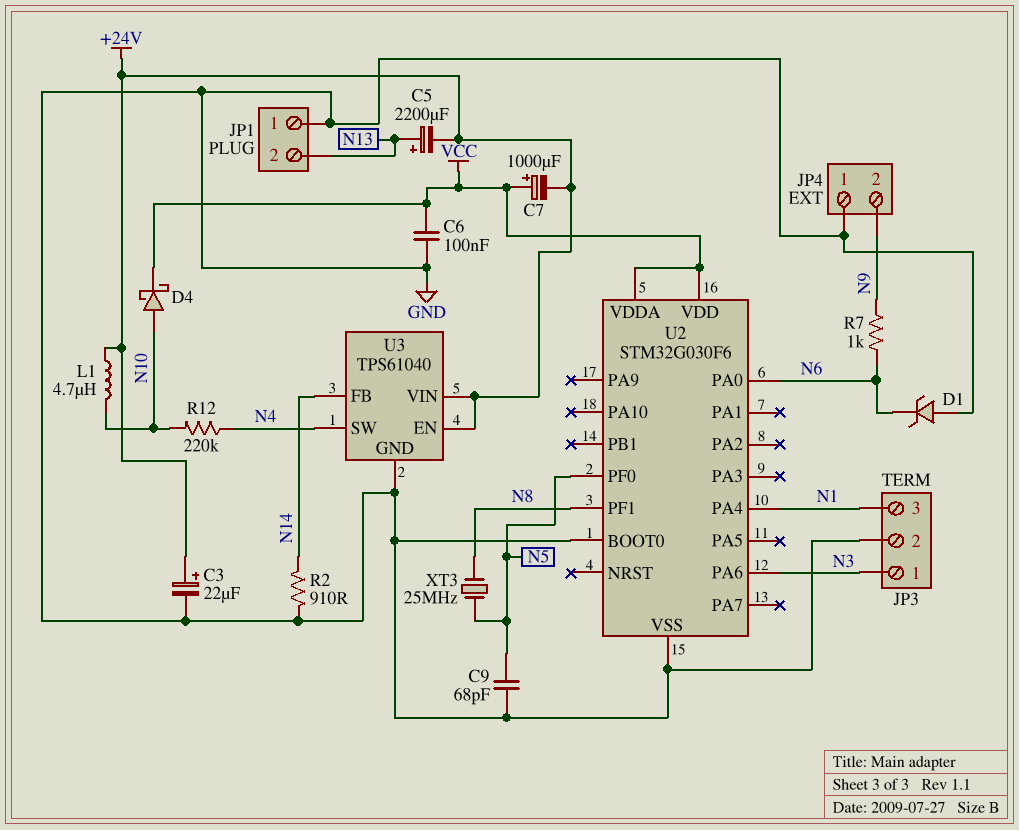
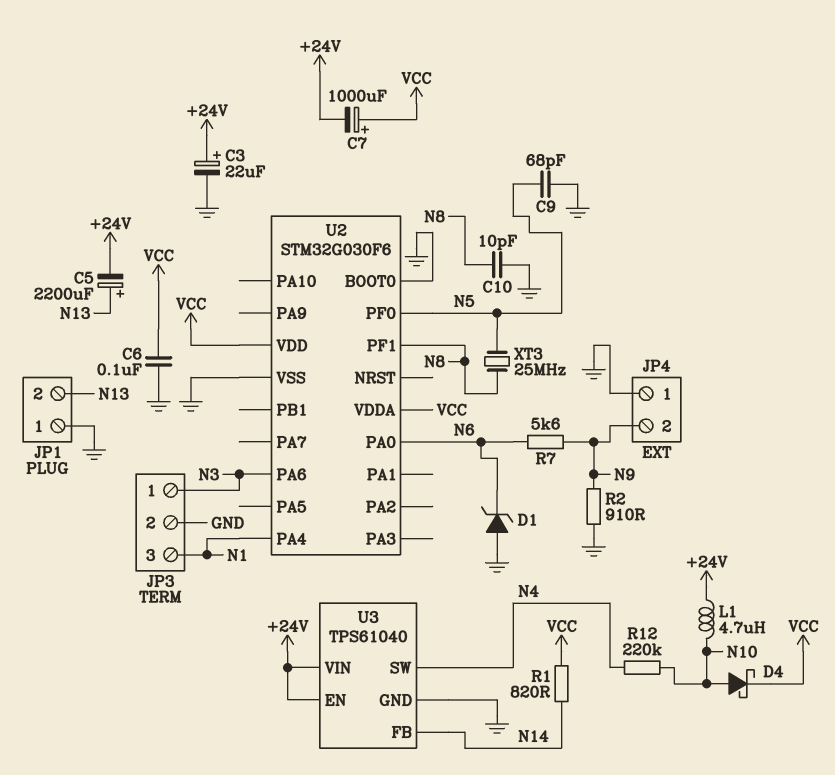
C10: none -> 10pF (GND, N8)
R1: none -> 820 (N14, VCC)
R2: 910 (GND, N14) -> 910 (GND, N9)
R7: 1k (N6, N9) -> 5.6k (N6, N9)

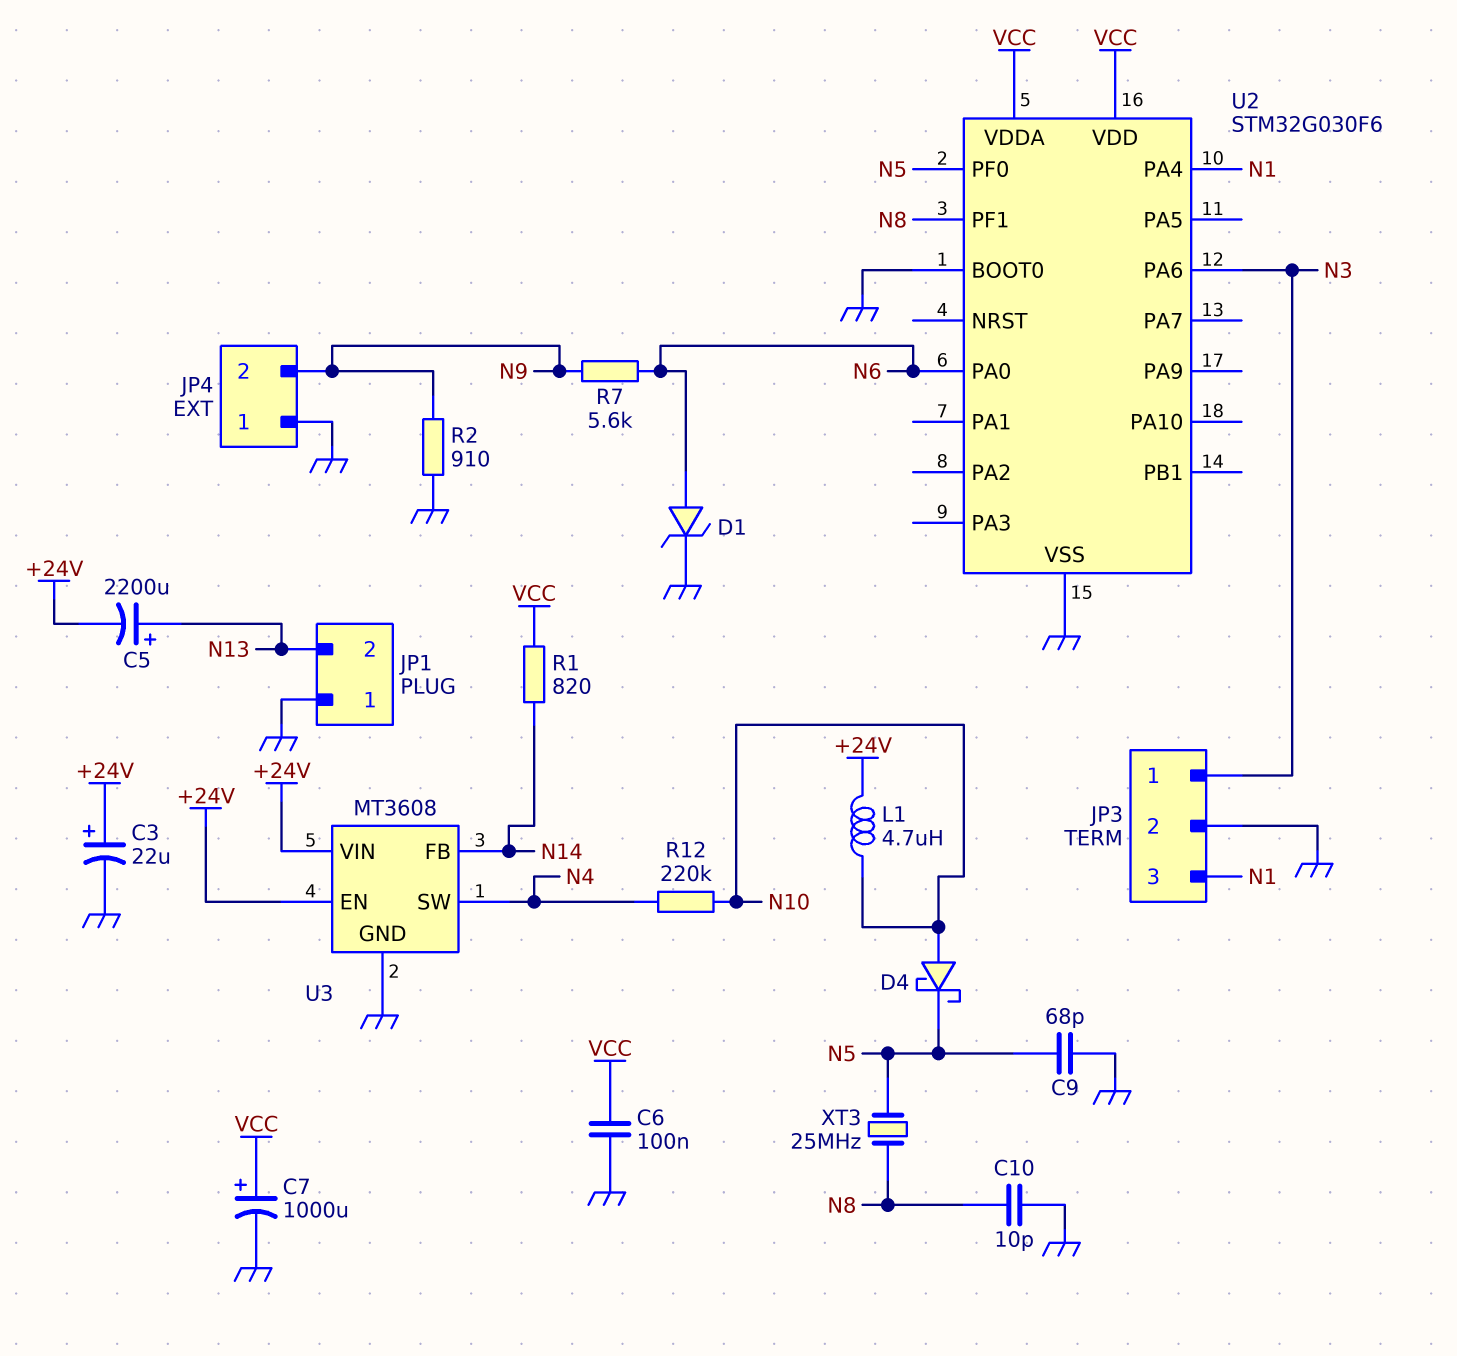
C7: 1000uF (plus VCC, minus +24V) -> 1000uF (plus VCC, minus GND)
D1: zener (A GND, K N6) -> zener (A N6, K GND)
D4: schottky (A N10, K VCC) -> schottky (A N10, K N5)
U3: TPS61040 -> MT3608

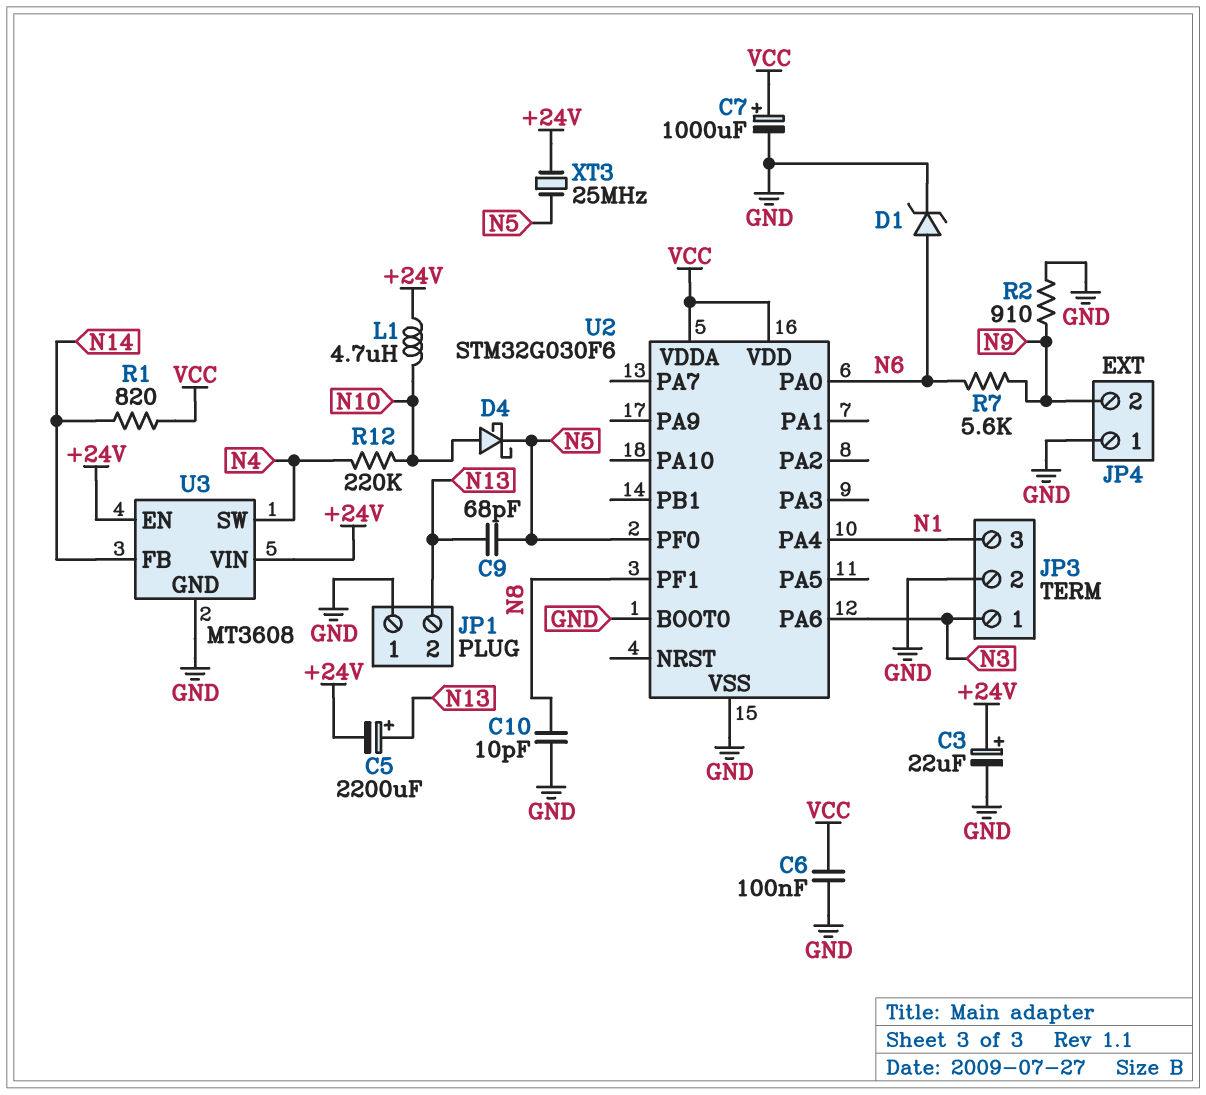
C9: 68pF (GND, N5) -> 68pF (N5, N13)
XT3: 25MHz (N5, N8) -> 25MHz (+24V, N5)

